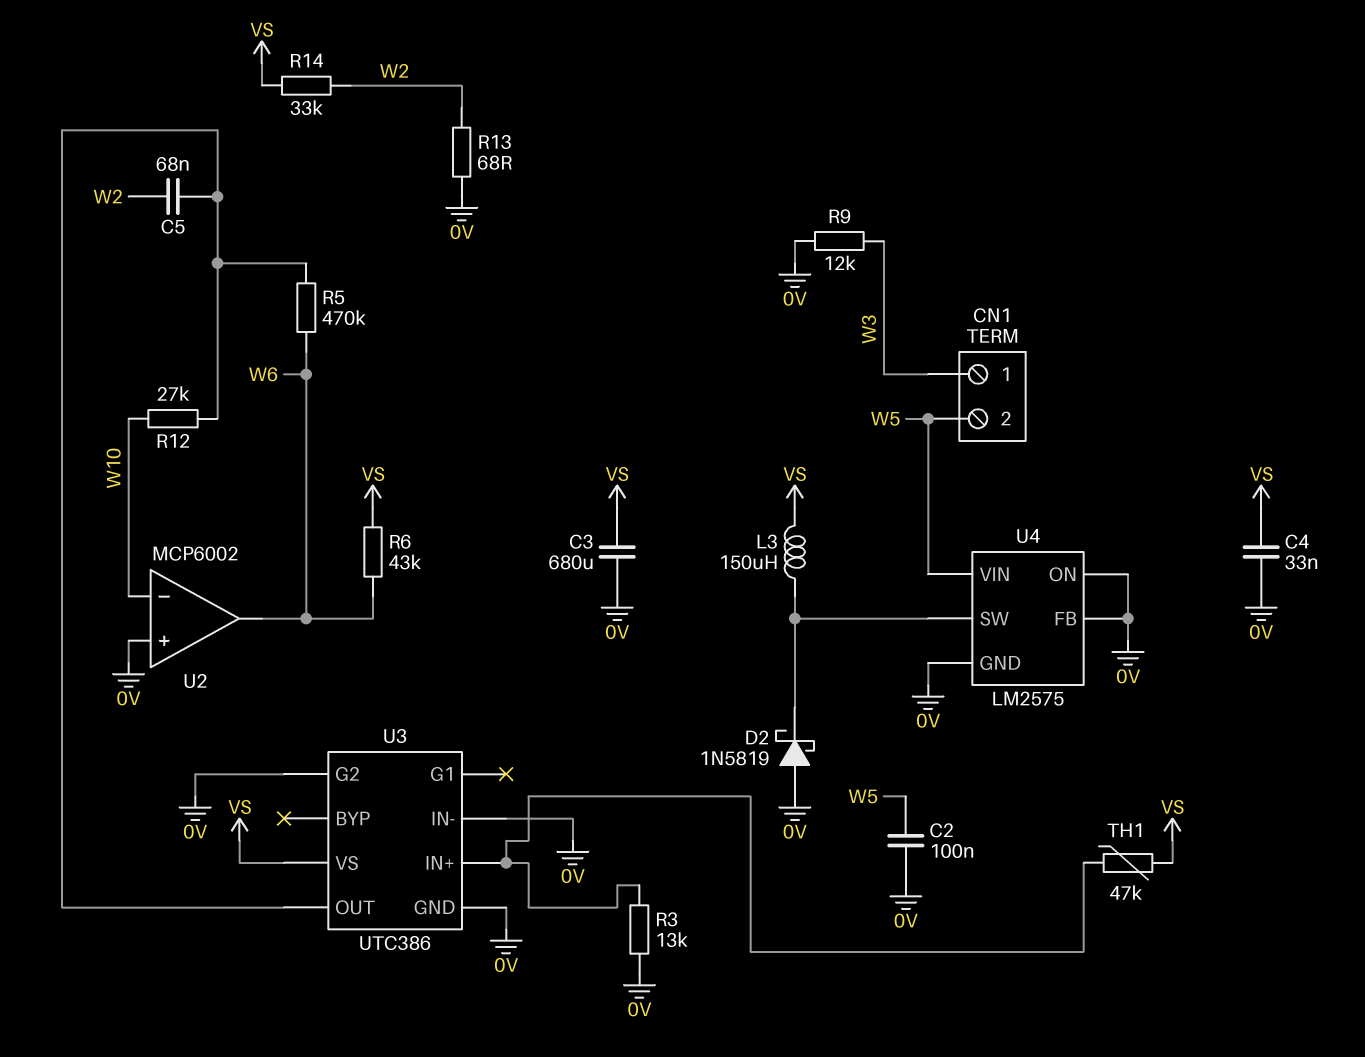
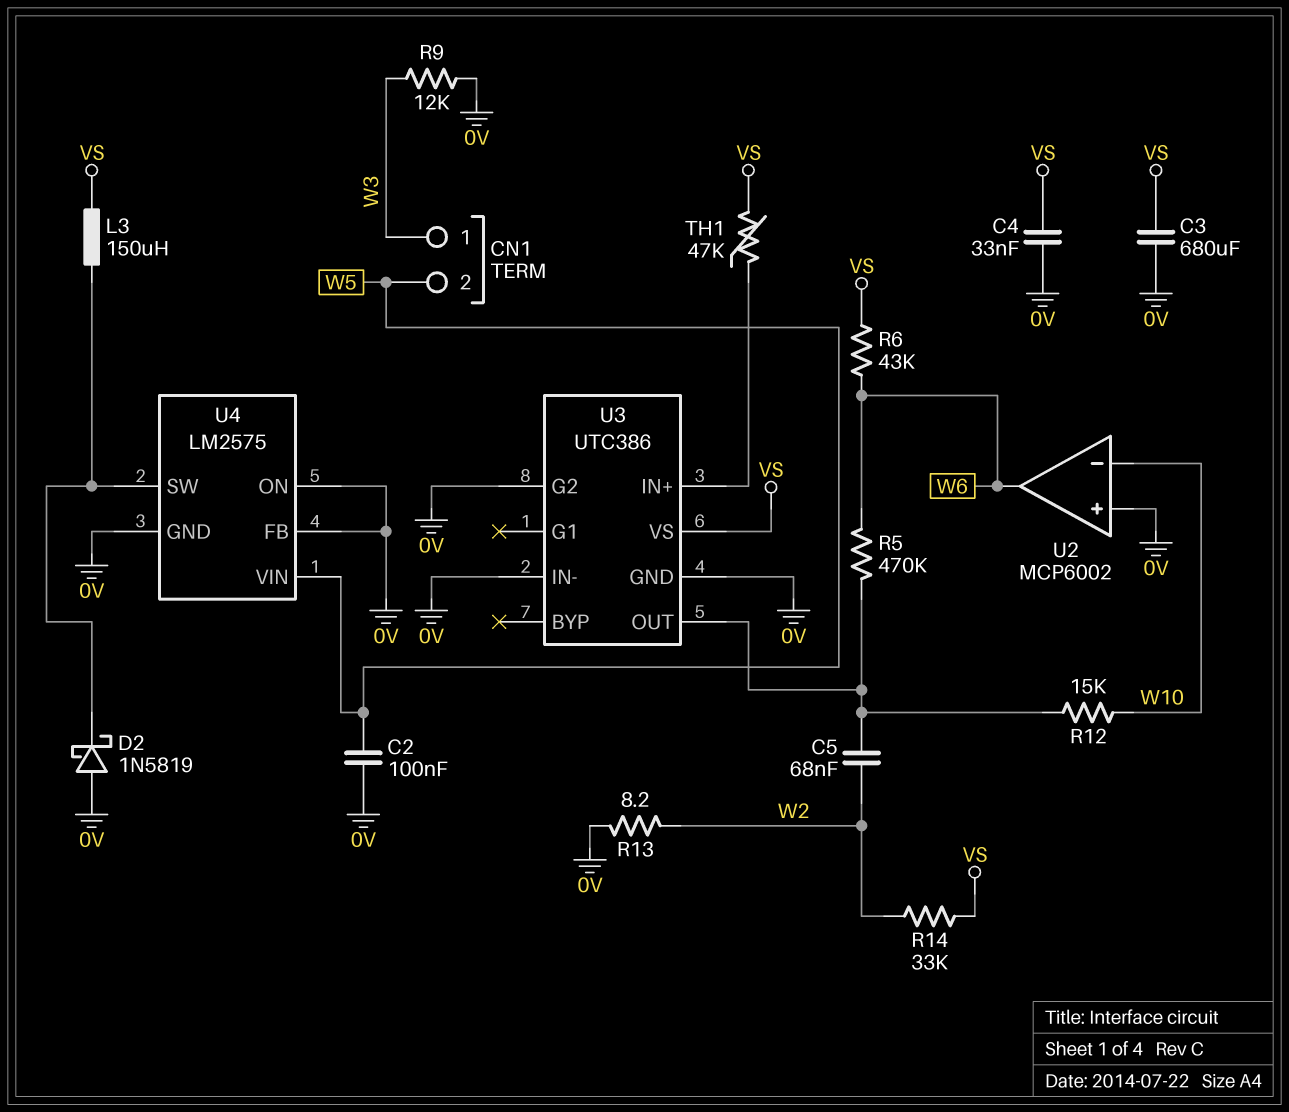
R3: 13k (0V, U3/IN+) -> none
R12: 27k (U3/OUT, W10) -> 15k (U3/OUT, W10)
R13: 68 (0V, W2) -> 8.2 (0V, W2)

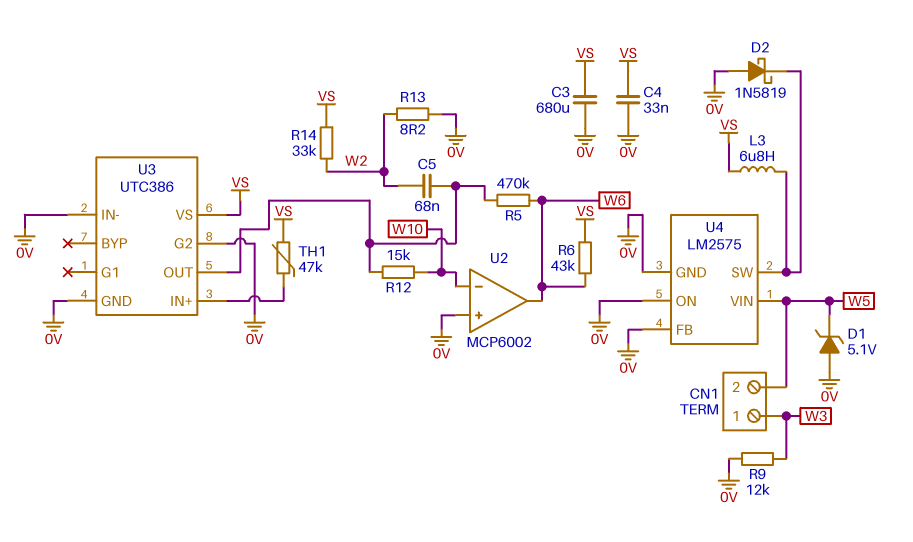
C2: 100nF (0V, W5) -> none
D1: none -> zener 5.1V (A 0V, K W5)
L3: 150uH (U4/SW, VS) -> 6.8uH (U4/SW, VS)

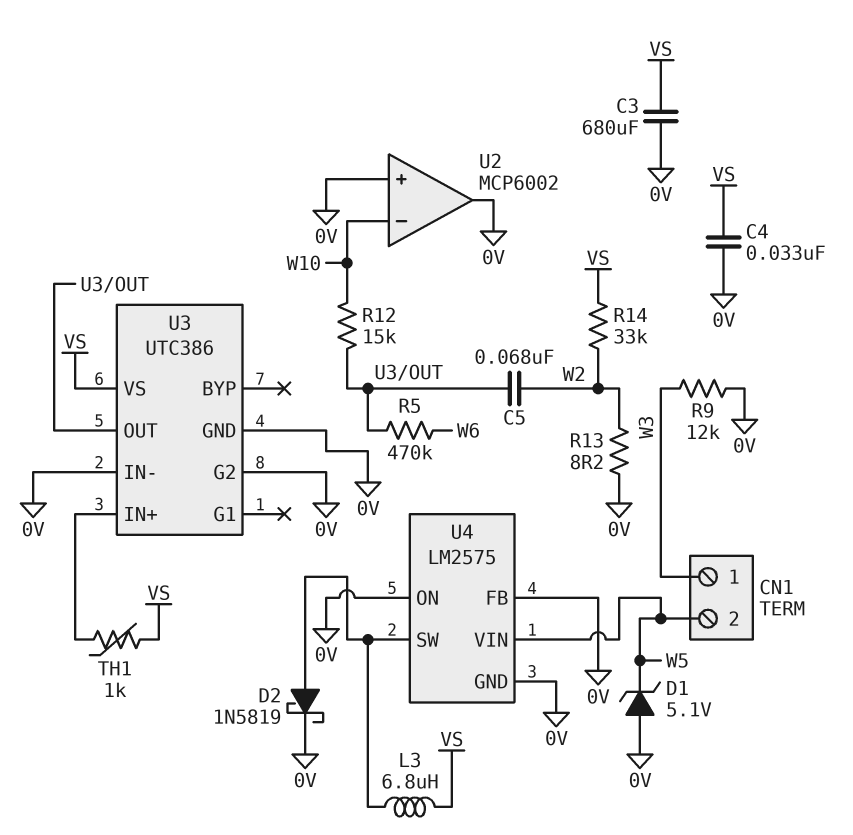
D2: schottky 1N5819 (A 0V, K U4/SW) -> schottky 1N5819 (A U4/SW, K 0V)
R6: 43k (VS, W6) -> none
TH1: 47k (U3/IN+, VS) -> 1k (U3/IN+, VS)
U2 pin out: W6 -> 0V

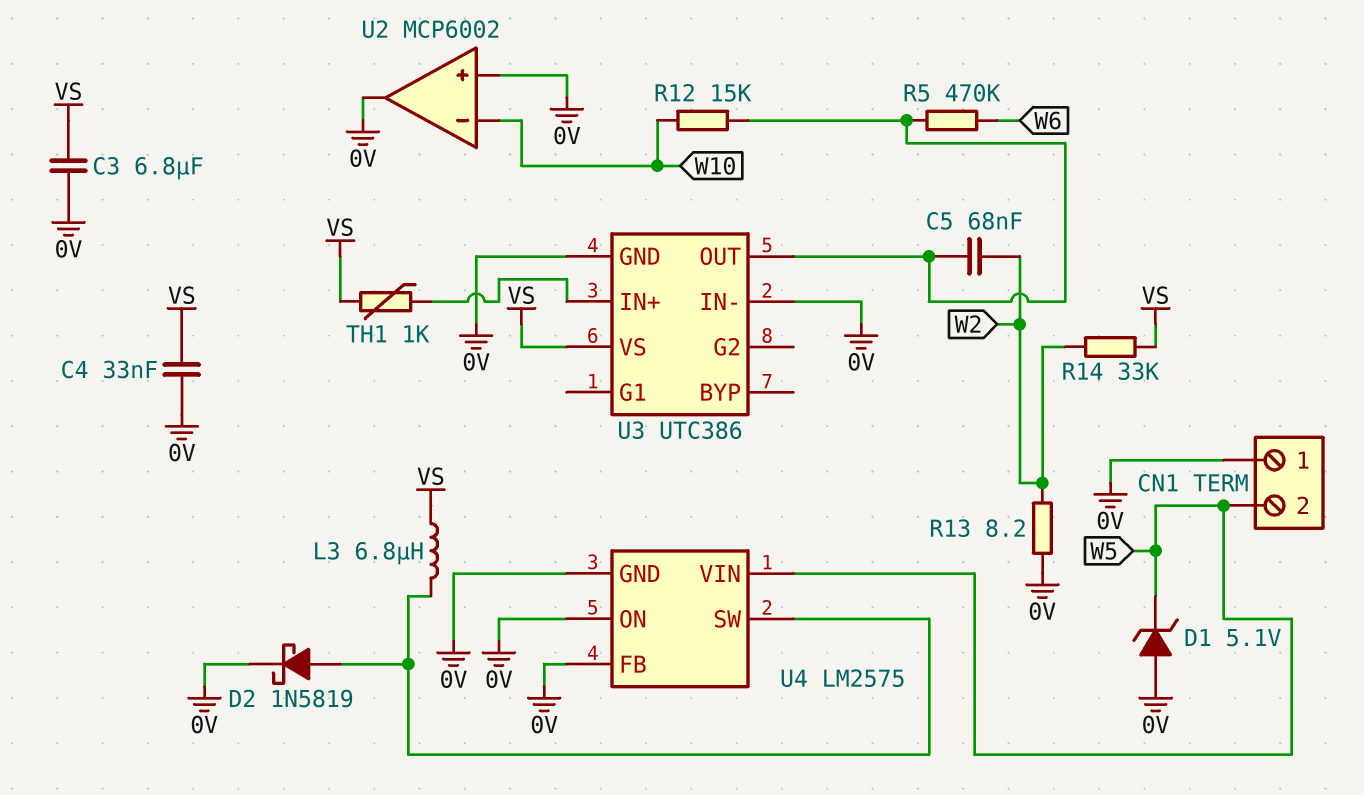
C3: 680uF (0V, VS) -> 6.8uF (0V, VS)
CN1 pin 1: W3 -> 0V
R9: 12k (0V, W3) -> none
U3 pin G2: 0V -> none

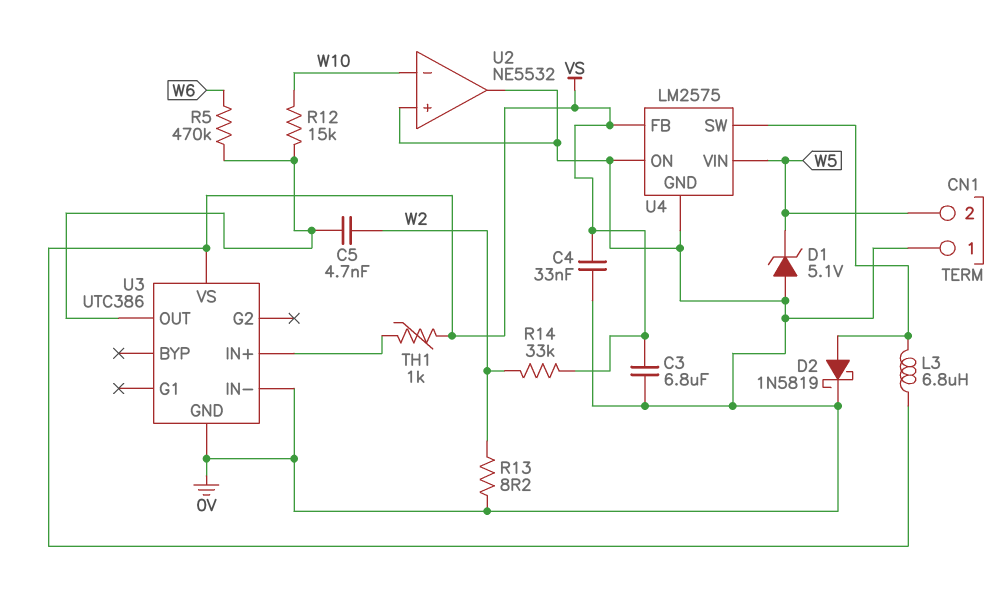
C5: 68nF (U3/OUT, W2) -> 4.7nF (U3/OUT, W2)
U2: MCP6002 -> NE5532
U4 pin FB: 0V -> VS

